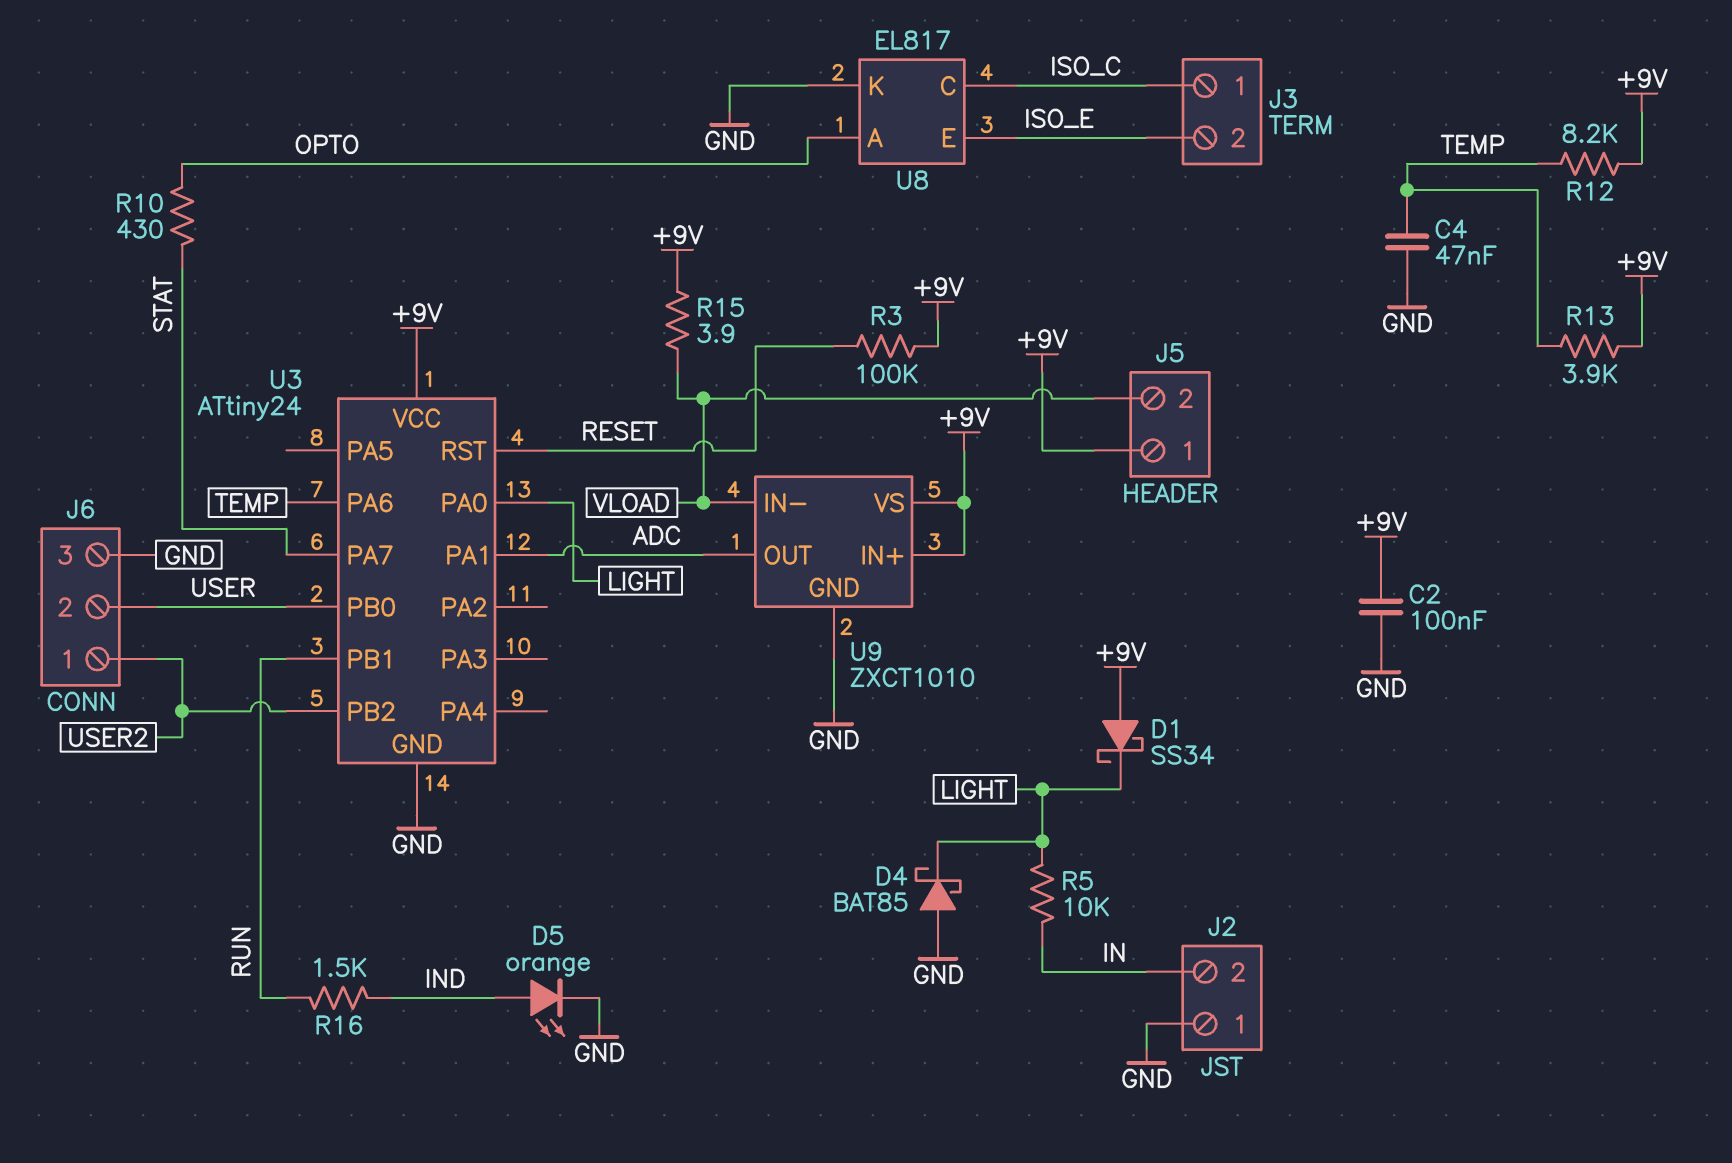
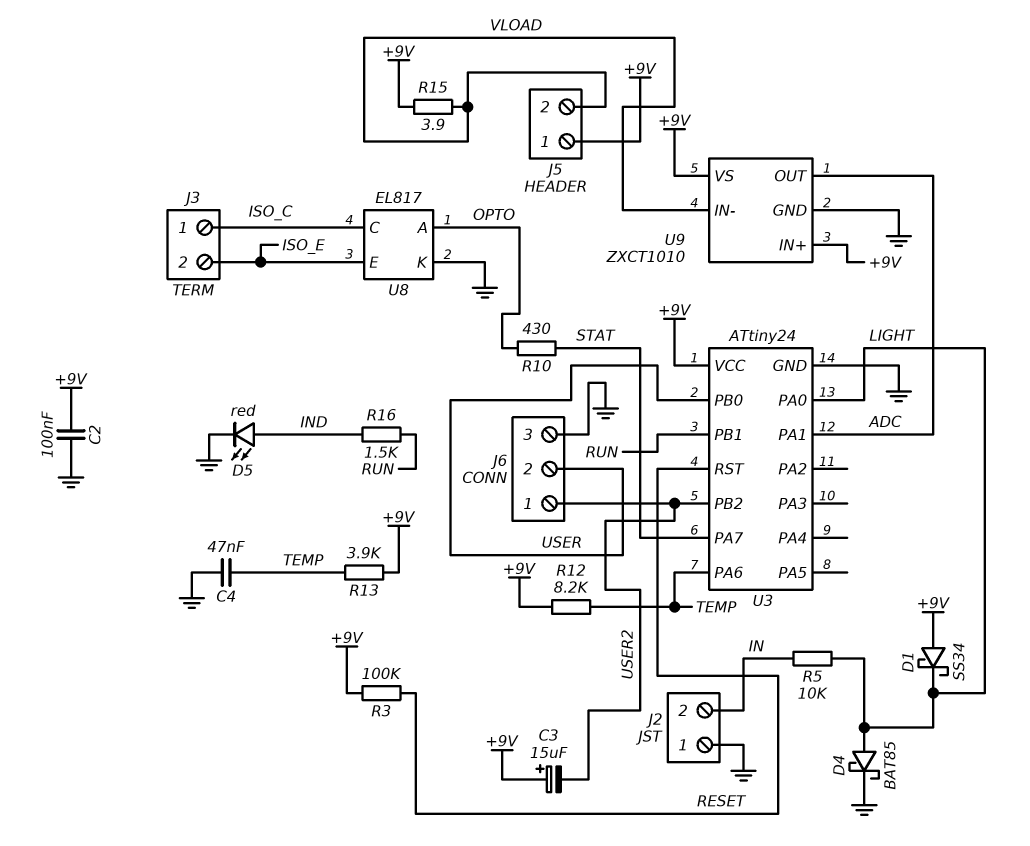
C3: none -> 15uF (plus +9V, minus USER2)
D4: schottky BAT85 (A GND, K LIGHT) -> schottky BAT85 (A LIGHT, K GND)
D5: LED orange (A IND, K GND) -> LED red (A IND, K GND)

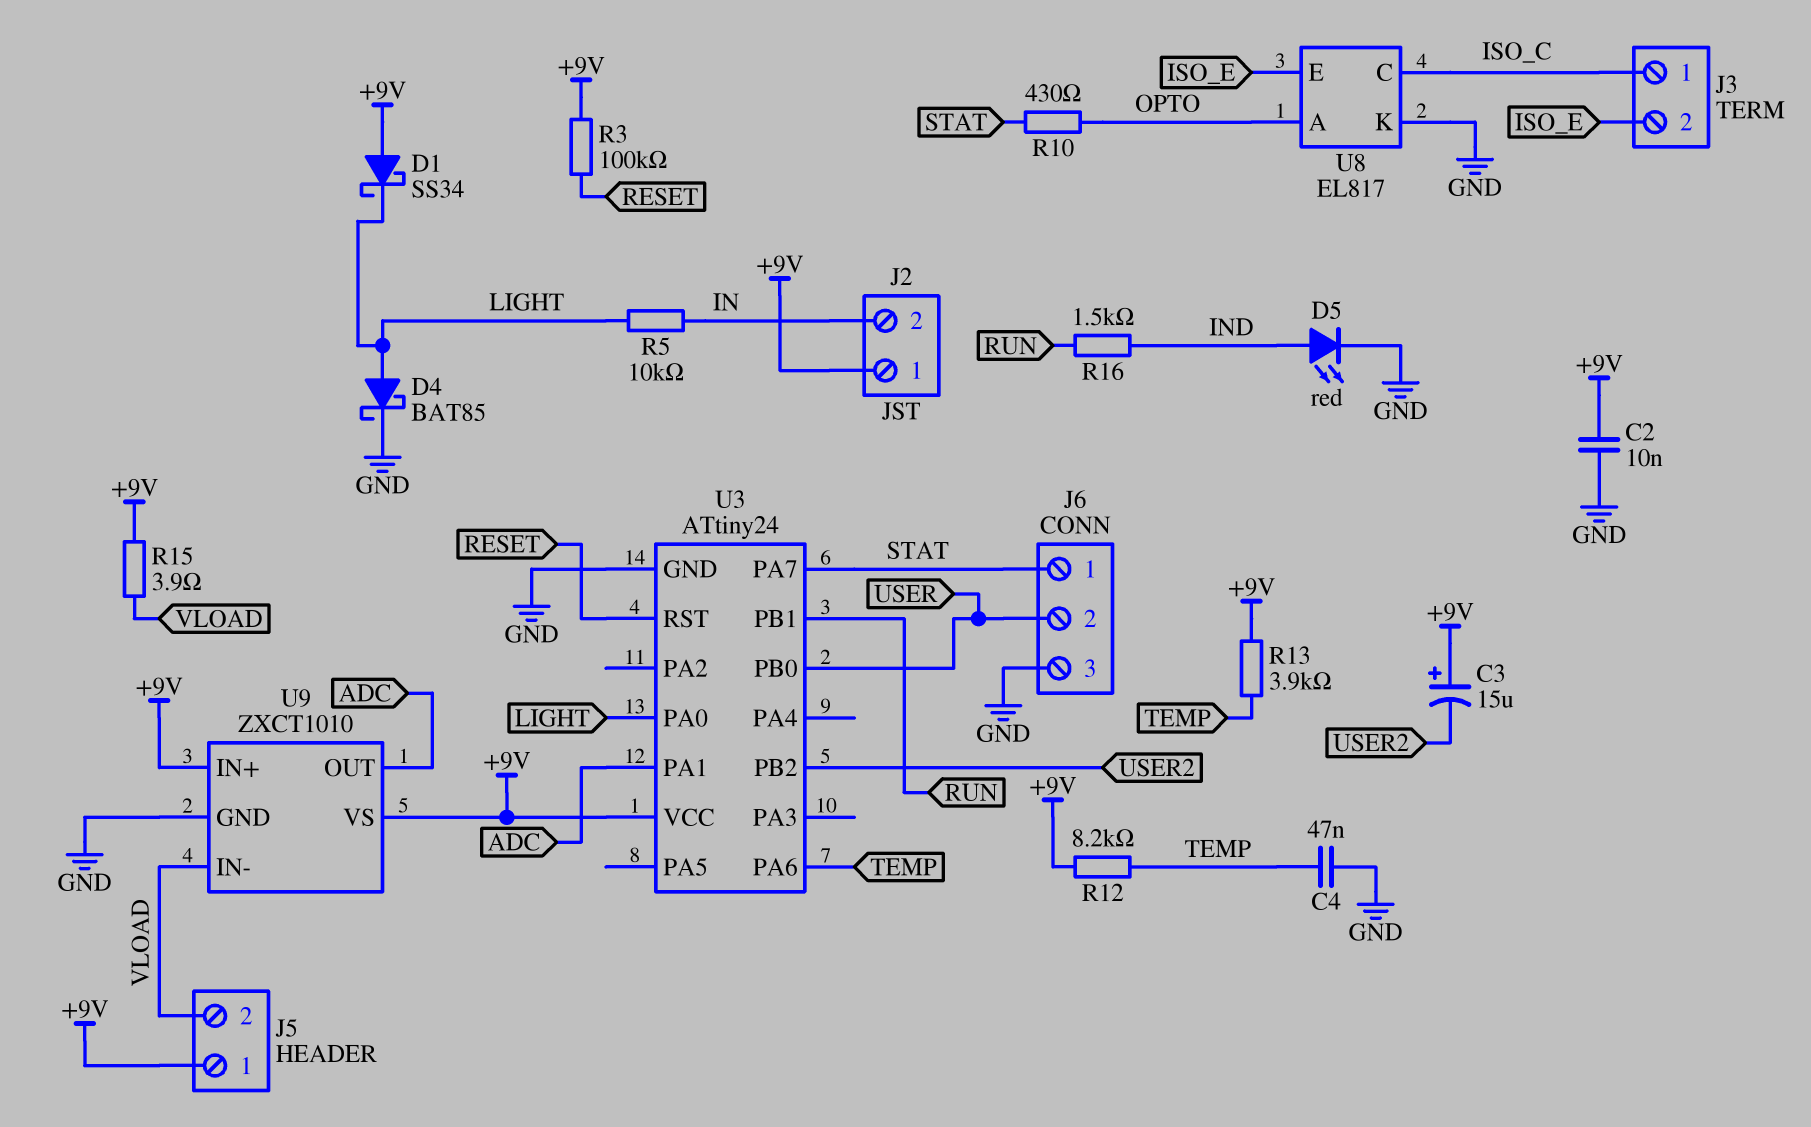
C2: 100nF (+9V, GND) -> 10nF (+9V, GND)
J2 pin 1: GND -> +9V
J6 pin 1: USER2 -> STAT

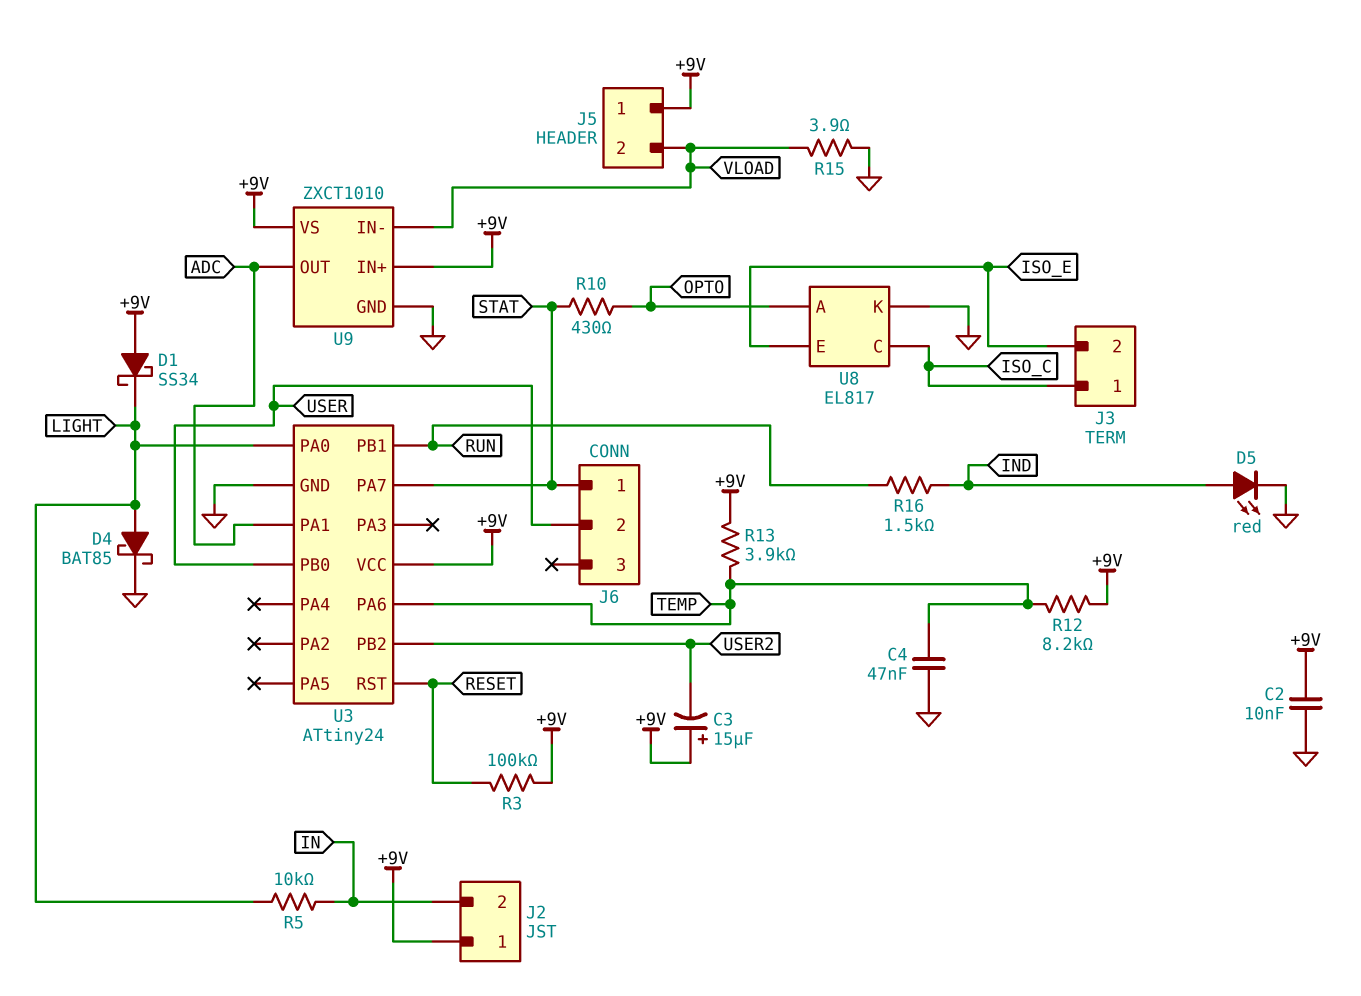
J6 pin 3: GND -> none
R15: 3.9 (+9V, VLOAD) -> 3.9 (GND, VLOAD)

